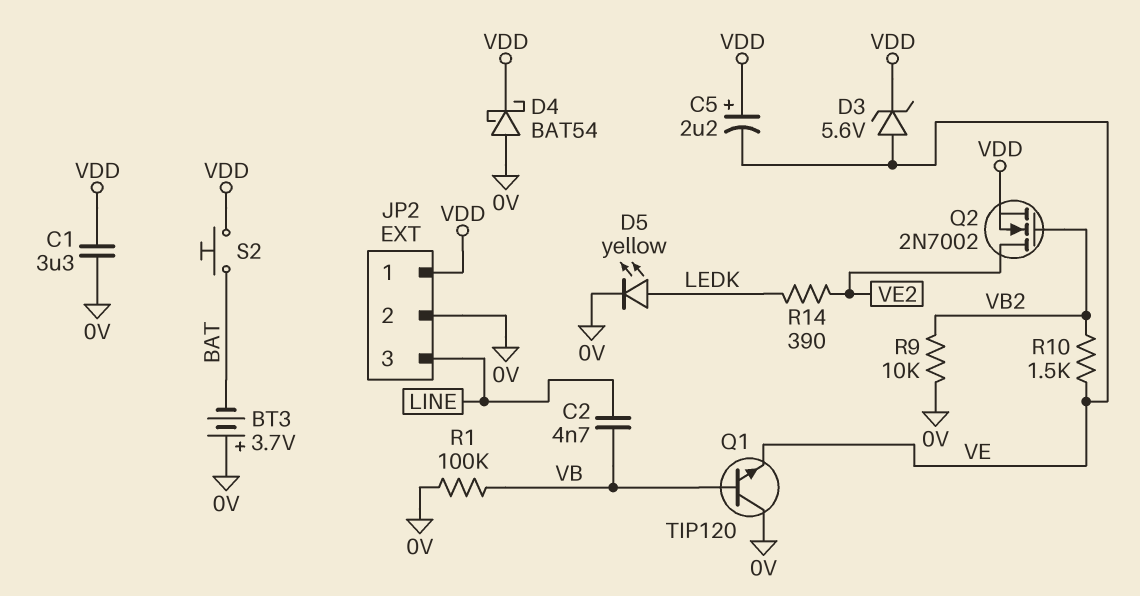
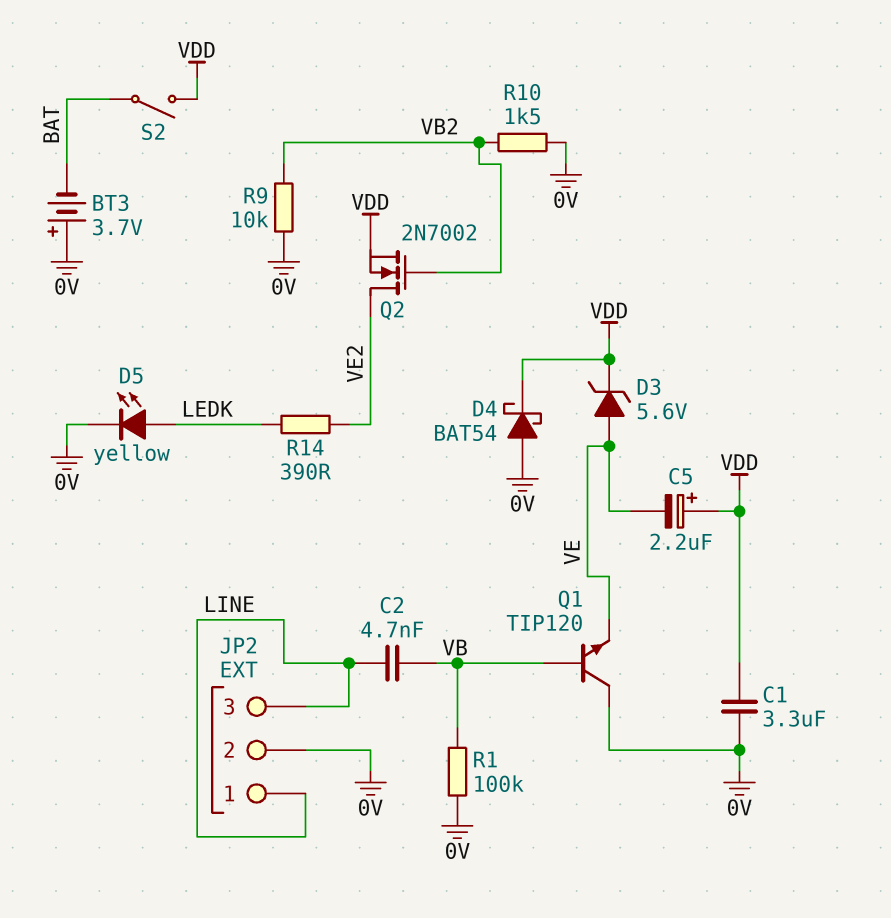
JP2 pin 1: VDD -> LINE
R10: 1.5k (VB2, VE) -> 1.5k (0V, VB2)
S2: button (BAT, VDD) -> switch (BAT, VDD)

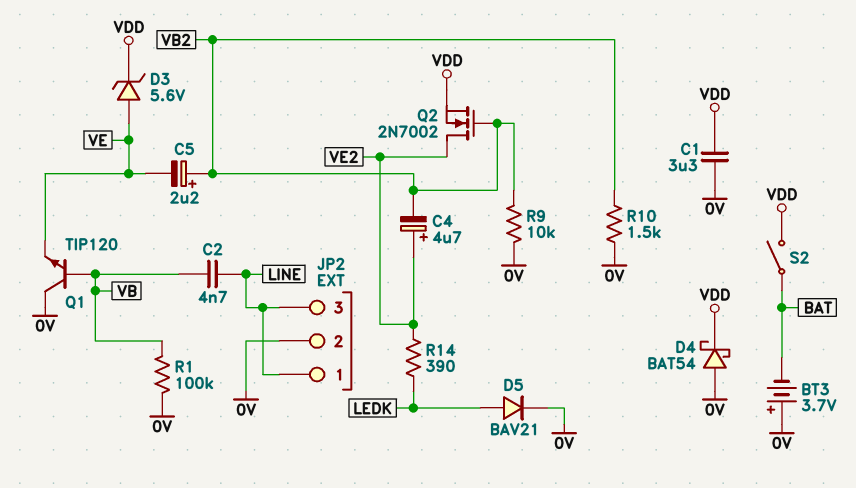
C4: none -> 4.7uF (plus VE2, minus VB2)
C5: 2.2uF (plus VDD, minus VE) -> 2.2uF (plus VB2, minus VE)
D5: LED yellow (A LEDK, K 0V) -> diode BAV21 (A LEDK, K 0V)

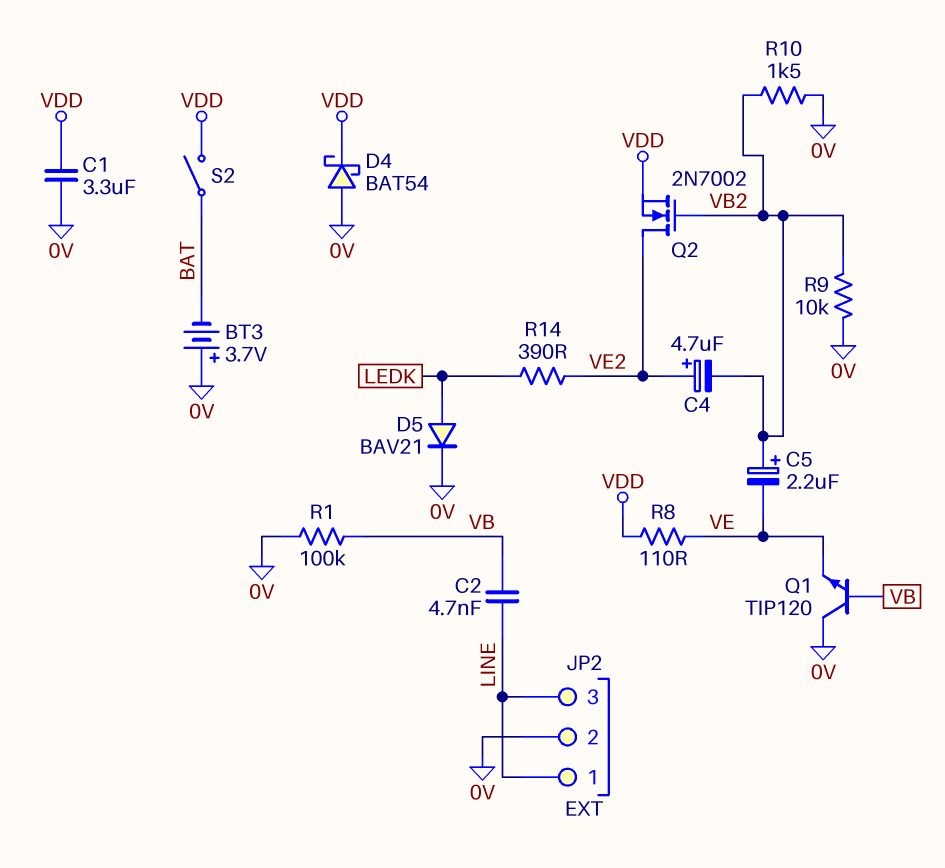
D3: zener 5.6V (A VE, K VDD) -> none
R8: none -> 110 (VDD, VE)

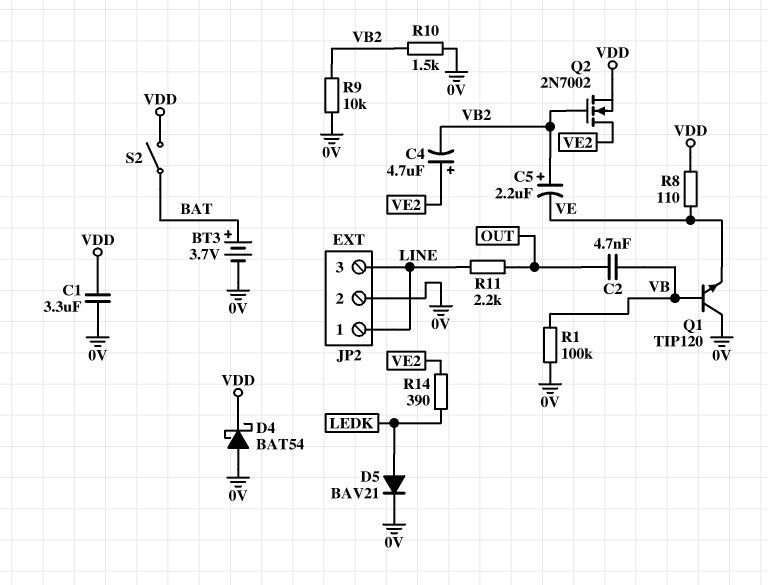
BT3: 3.7V (plus 0V, minus BAT) -> 3.7V (plus BAT, minus 0V)
C2: 4.7nF (LINE, VB) -> 4.7nF (OUT, VB)
R11: none -> 2.2k (LINE, OUT)

